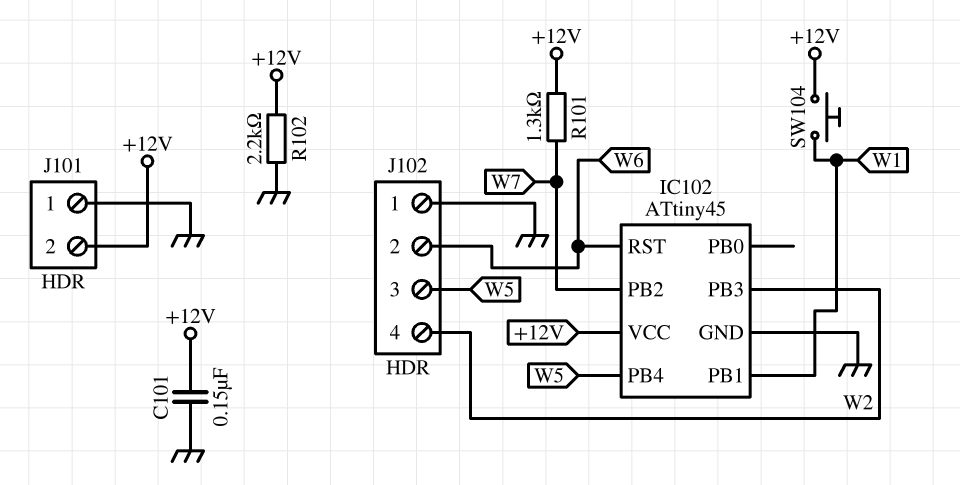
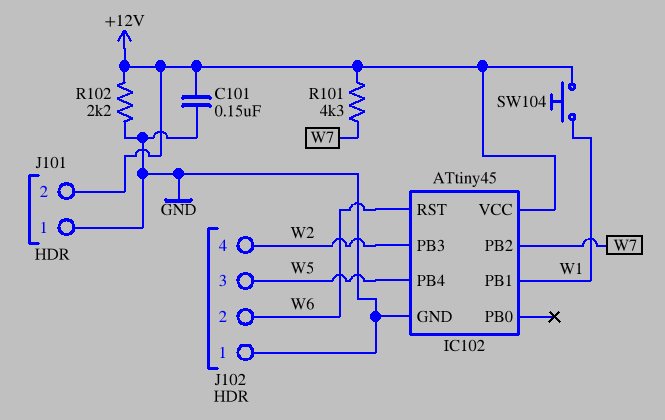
R101: 1.3k (+12V, W7) -> 4.3k (+12V, W7)

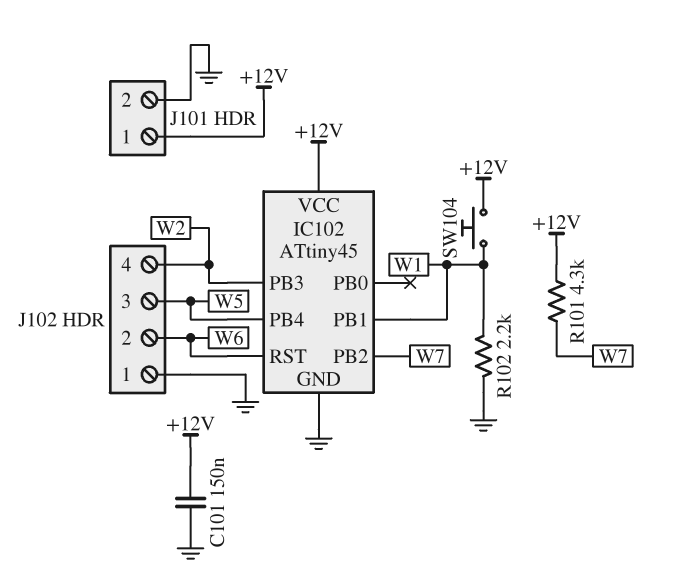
J101 pin 1: GND -> +12V
J101 pin 2: +12V -> GND
R102: 2.2k (+12V, GND) -> 2.2k (GND, W1)

